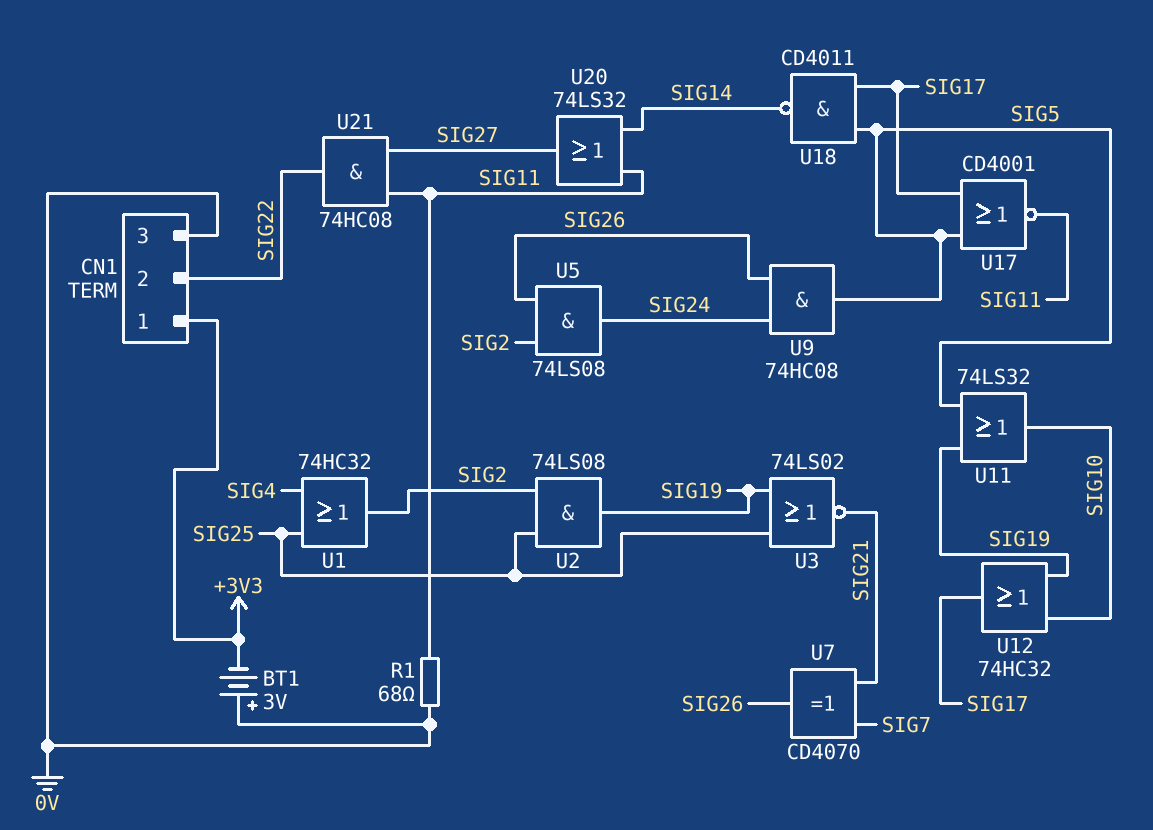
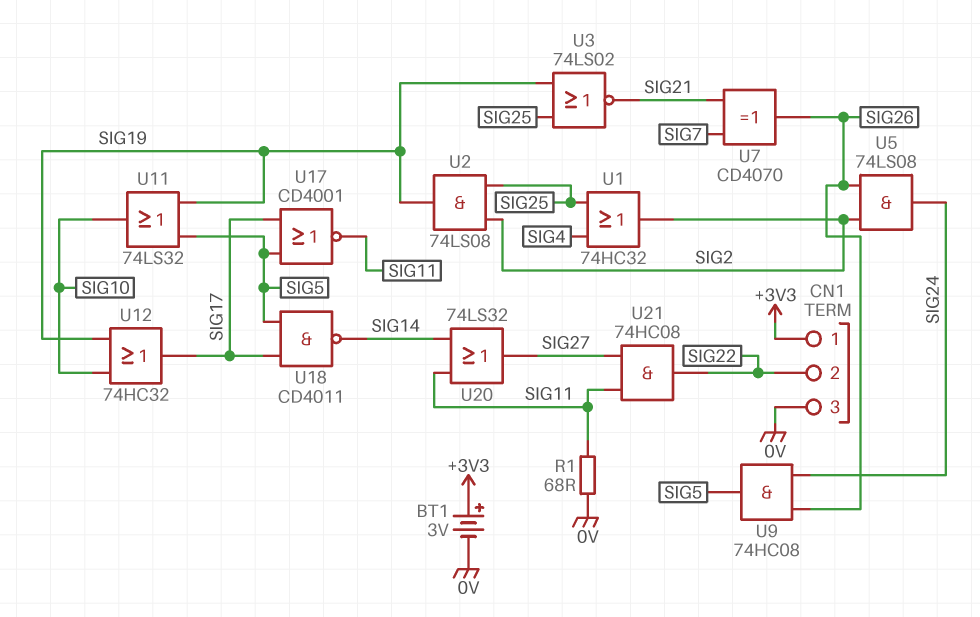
BT1: 3V (plus 0V, minus +3V3) -> 3V (plus +3V3, minus 0V)

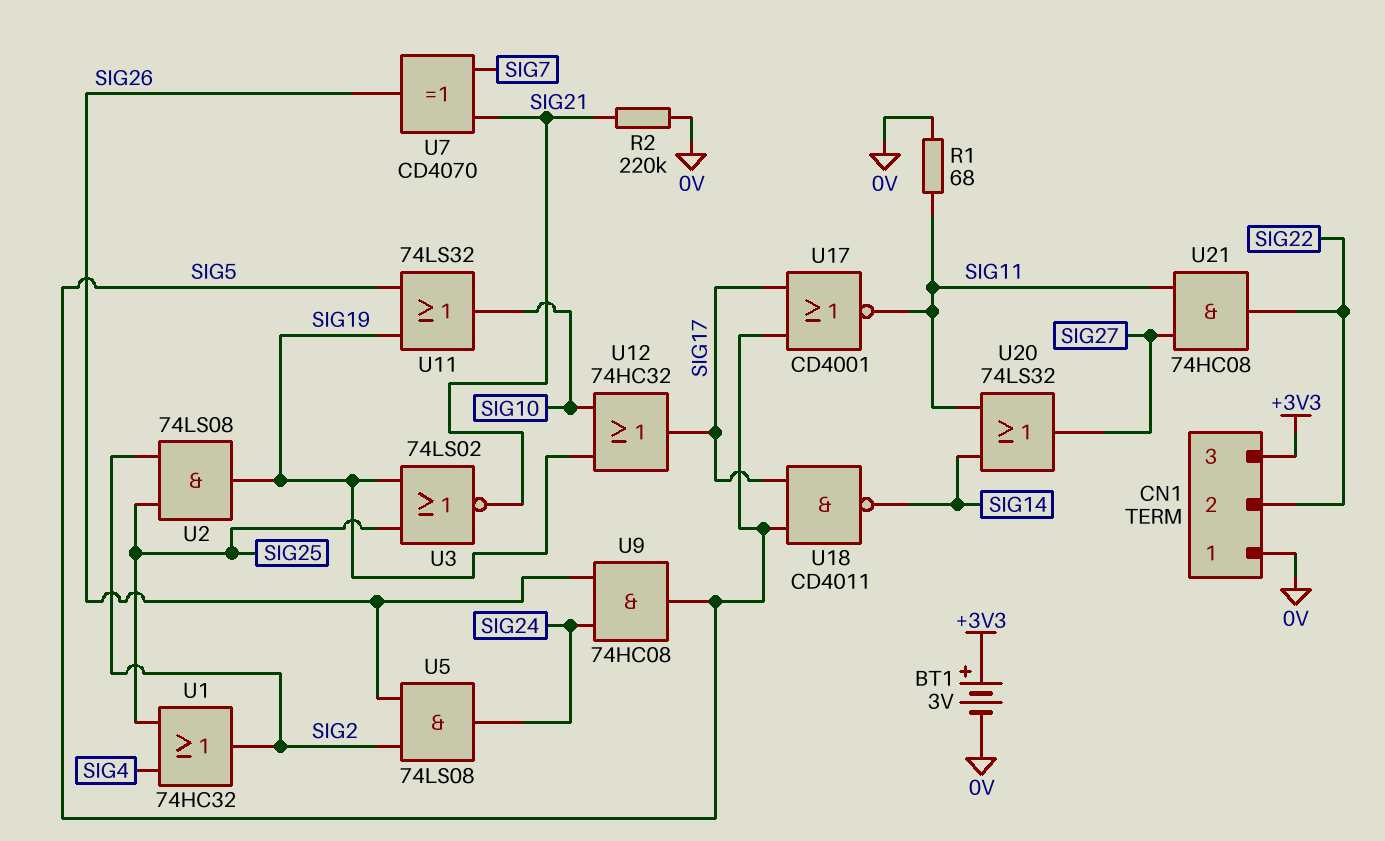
CN1 pin 1: +3V3 -> 0V
CN1 pin 3: 0V -> +3V3
R2: none -> 220k (0V, SIG21)

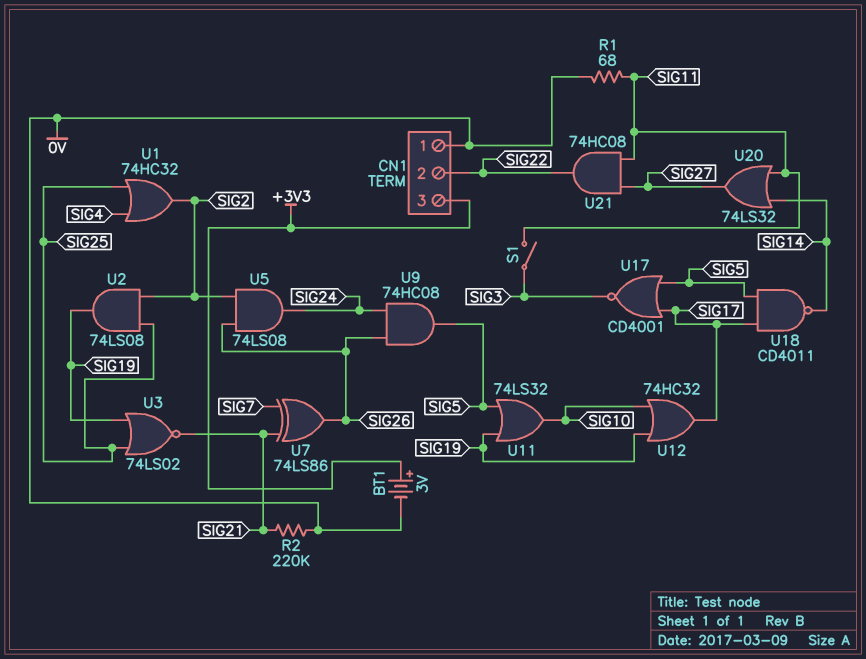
S1: none -> switch (SIG3, SIG11)
U7: XOR CD4070 (in SIG7, in SIG21, out SIG26) -> XOR 74LS86 (in SIG7, in SIG21, out SIG26)
U17: NOR CD4001 (in SIG5, in SIG17, out SIG11) -> NOR CD4001 (in SIG5, in SIG17, out SIG3)

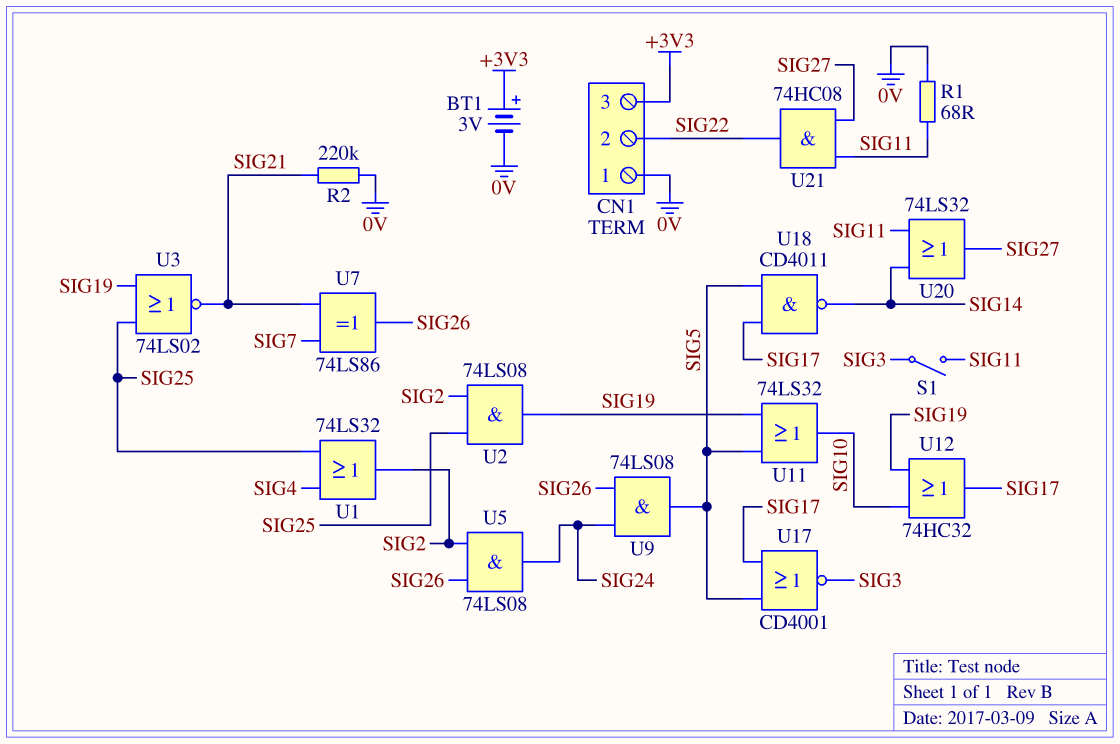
U1: OR 74HC32 (in SIG4, in SIG25, out SIG2) -> OR 74LS32 (in SIG4, in SIG25, out SIG2)
U9: AND 74HC08 (in SIG24, in SIG26, out SIG5) -> AND 74LS08 (in SIG24, in SIG26, out SIG5)

